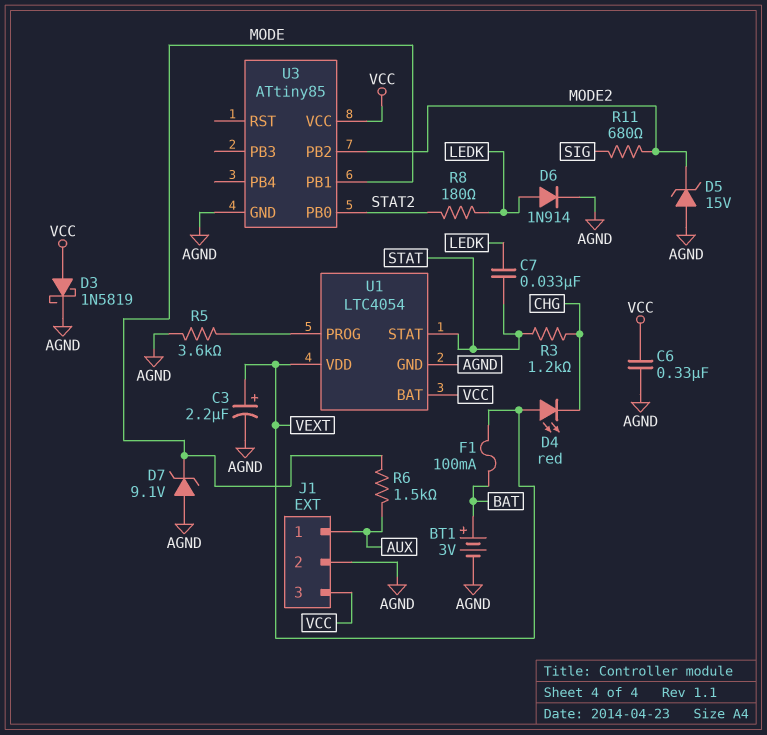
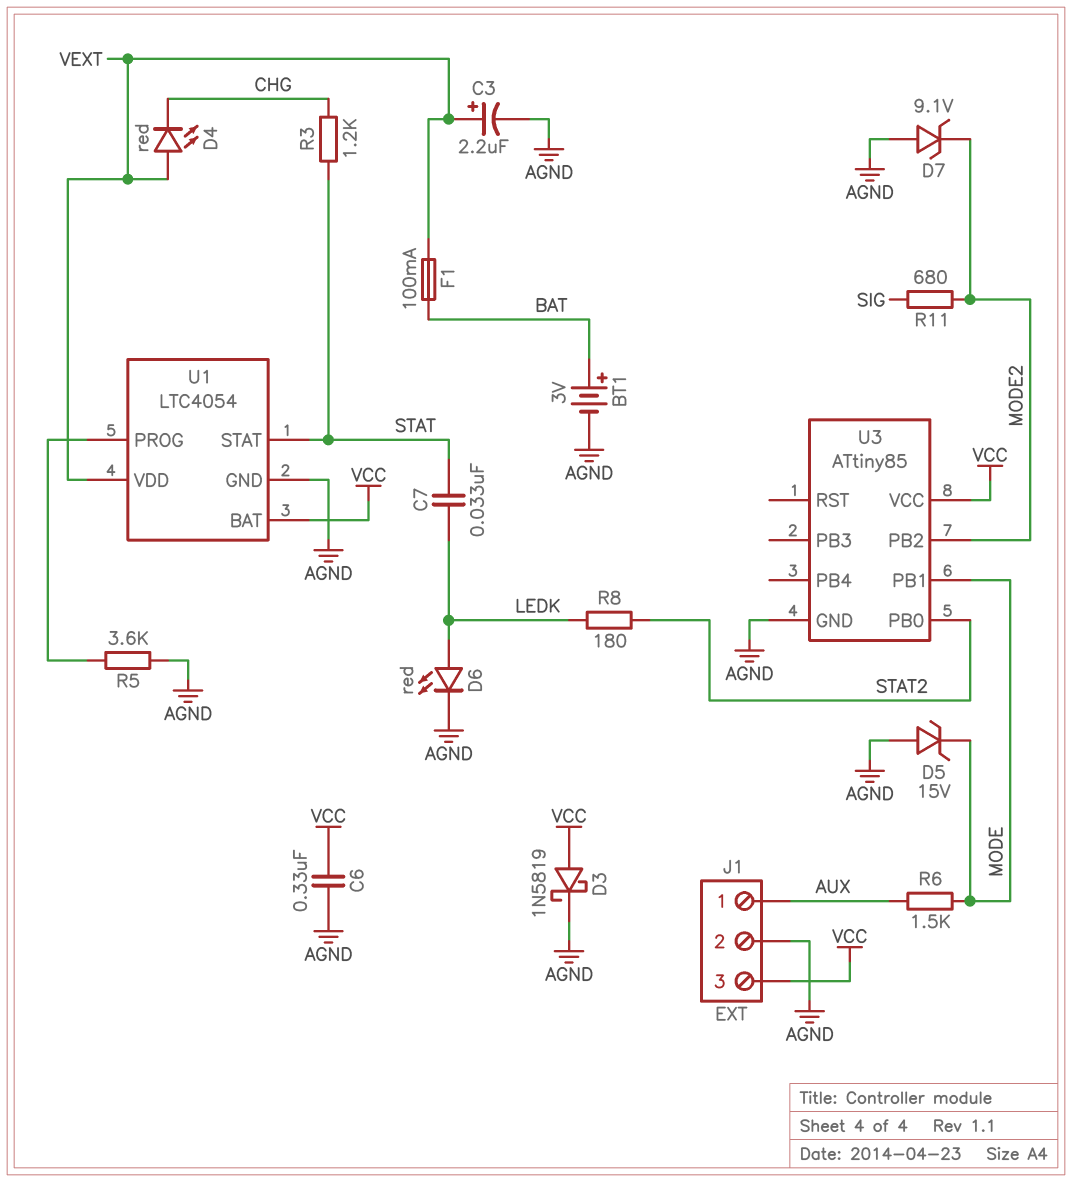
D5: zener 15V (A AGND, K MODE2) -> zener 15V (A AGND, K MODE)
D6: diode 1N914 (A LEDK, K AGND) -> LED red (A LEDK, K AGND)
D7: zener 9.1V (A AGND, K MODE) -> zener 9.1V (A AGND, K MODE2)

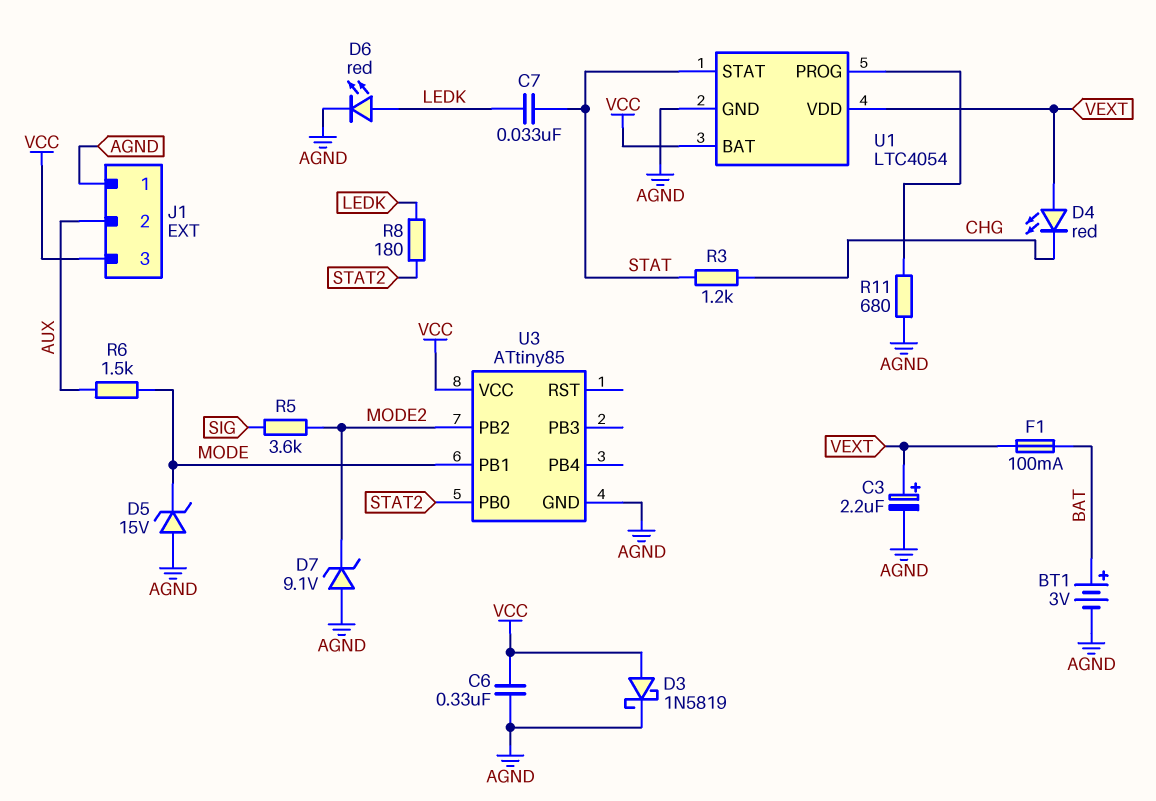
J1 pin 1: AUX -> AGND
J1 pin 2: AGND -> AUX
R5: 3.6k (AGND, U1/PROG) -> 3.6k (MODE2, SIG)
R11: 680 (MODE2, SIG) -> 680 (AGND, U1/PROG)

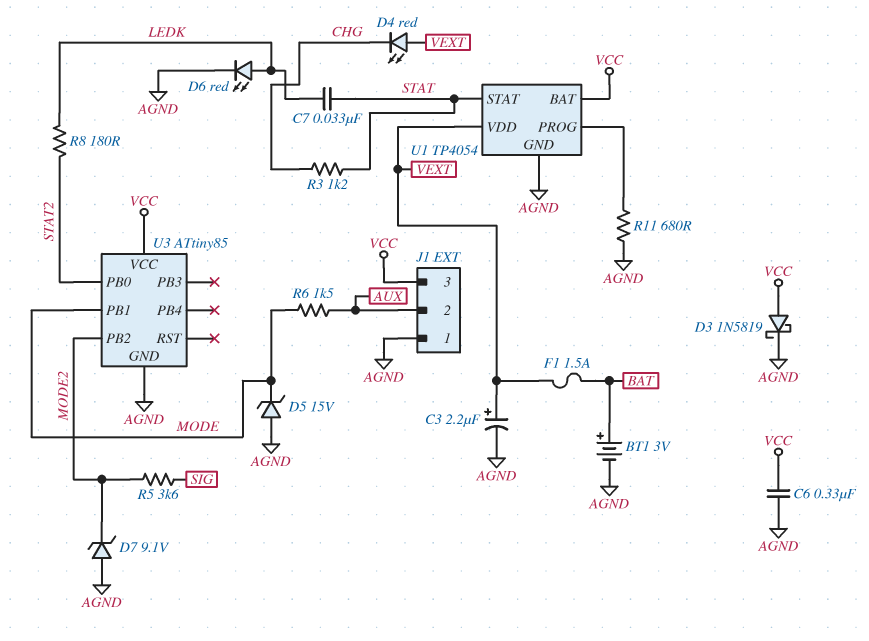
F1: 100mA (BAT, VEXT) -> 1.5A (BAT, VEXT)
U1: LTC4054 -> TP4054

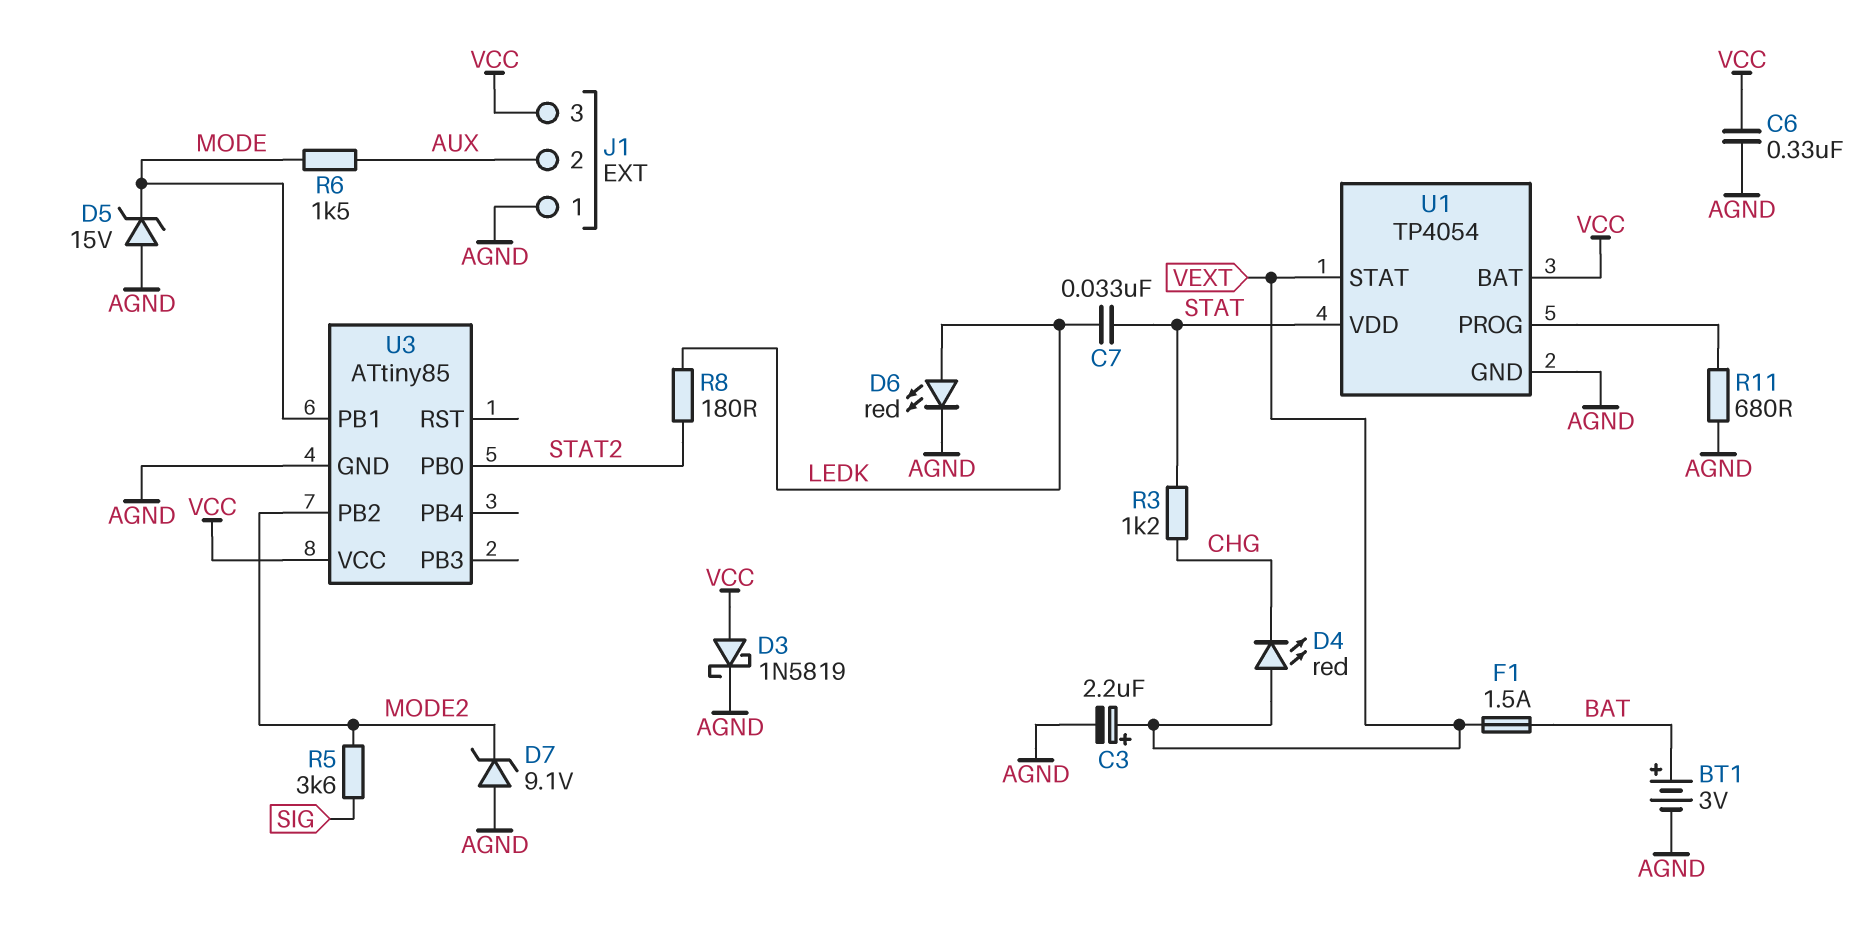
U1 pin STAT: STAT -> VEXT
U1 pin VDD: VEXT -> STAT

